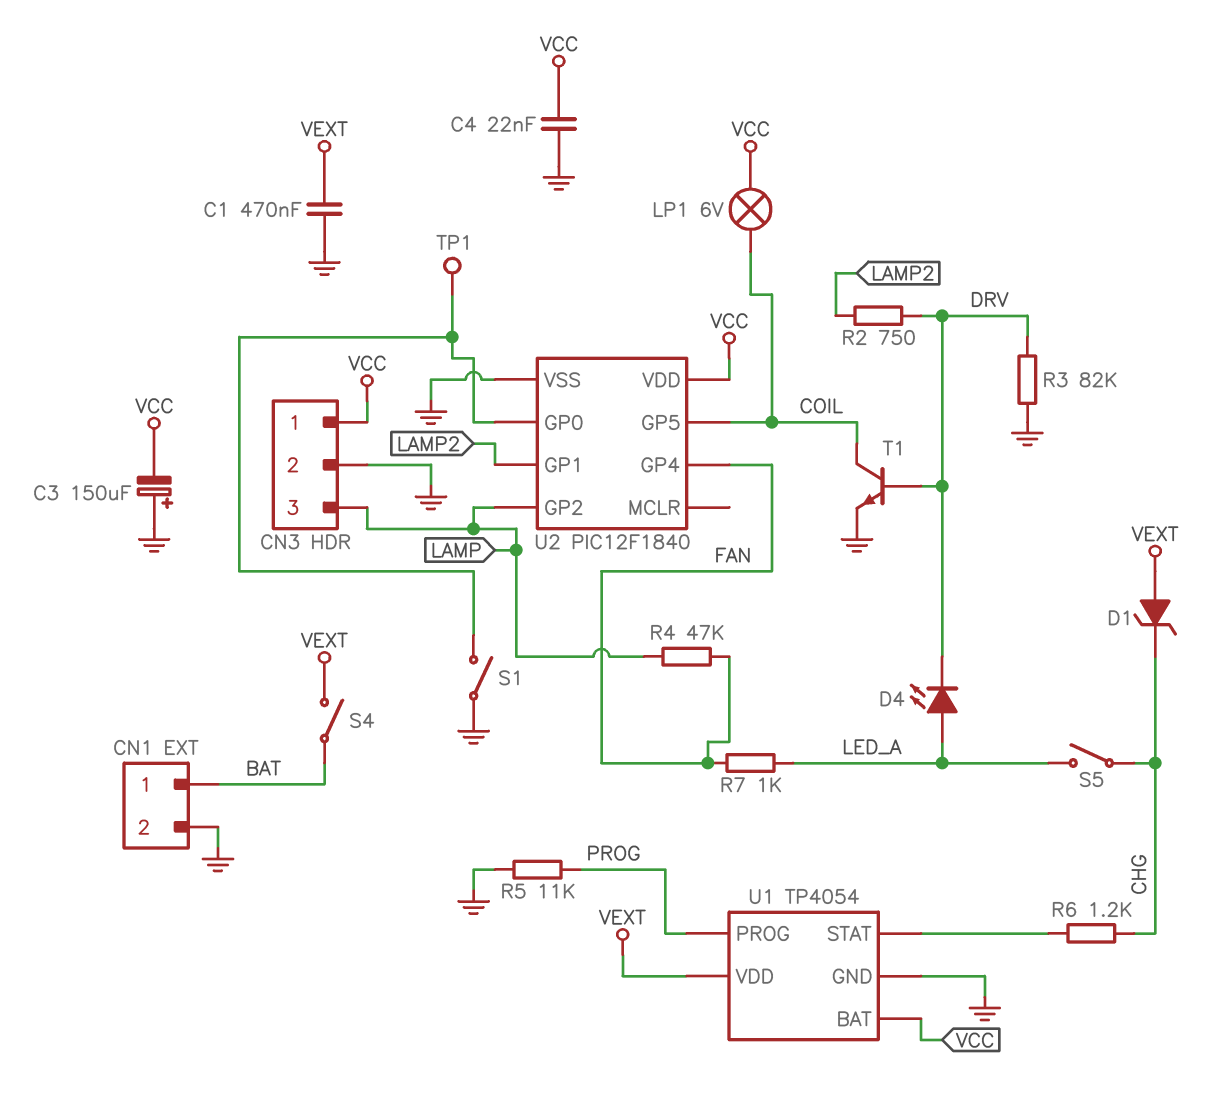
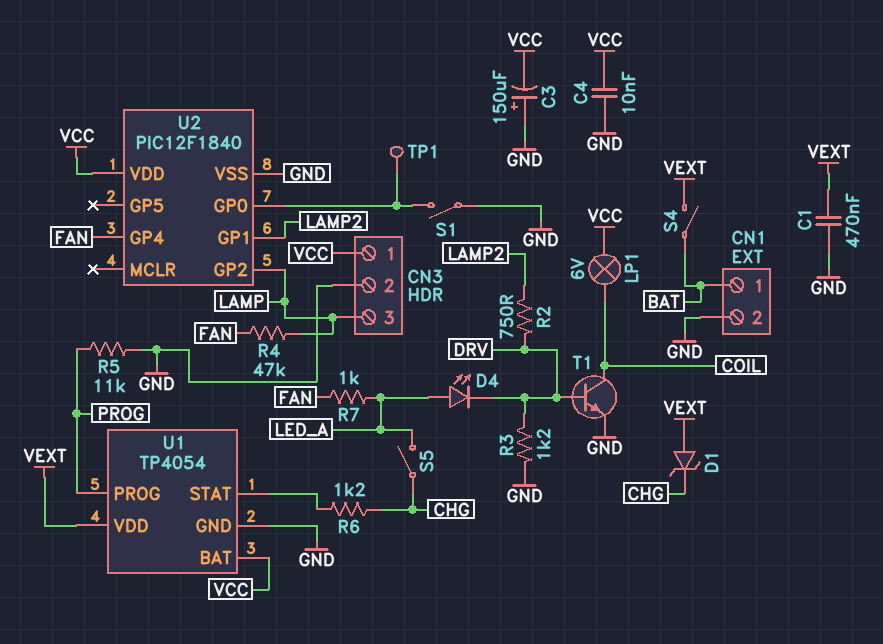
C4: 22nF (GND, VCC) -> 10nF (GND, VCC)
R3: 82k (DRV, GND) -> 1.2k (DRV, GND)
U2 pin GP5: COIL -> none

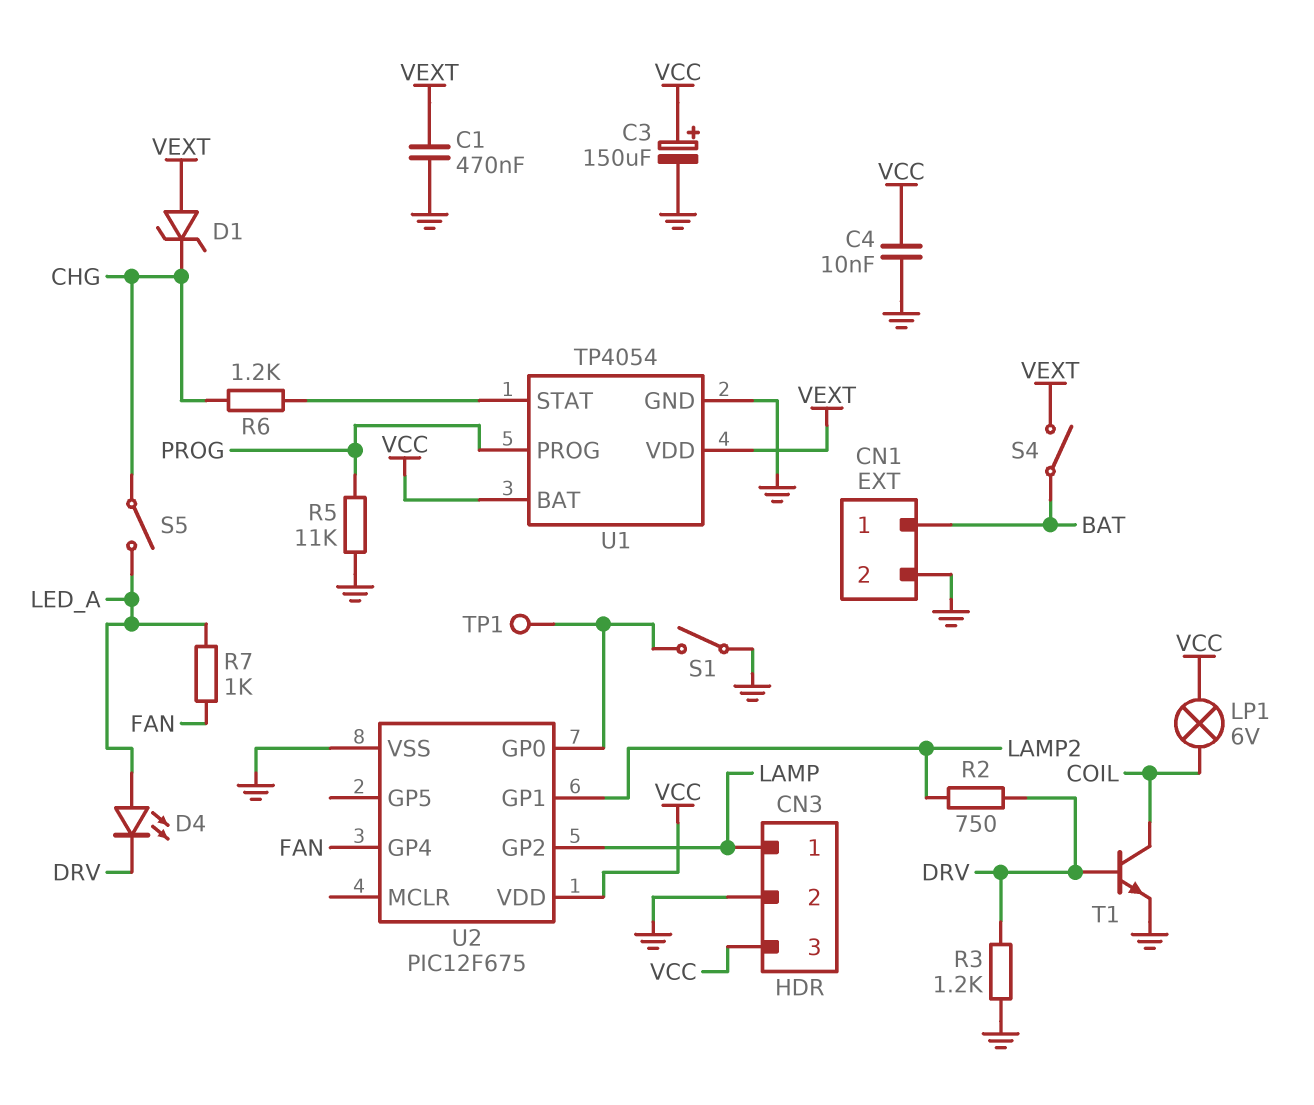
C3: 150uF (plus GND, minus VCC) -> 150uF (plus VCC, minus GND)
CN3 pin 1: VCC -> LAMP
CN3 pin 3: LAMP -> VCC
R4: 47k (FAN, LAMP) -> none
U2: PIC12F1840 -> PIC12F675

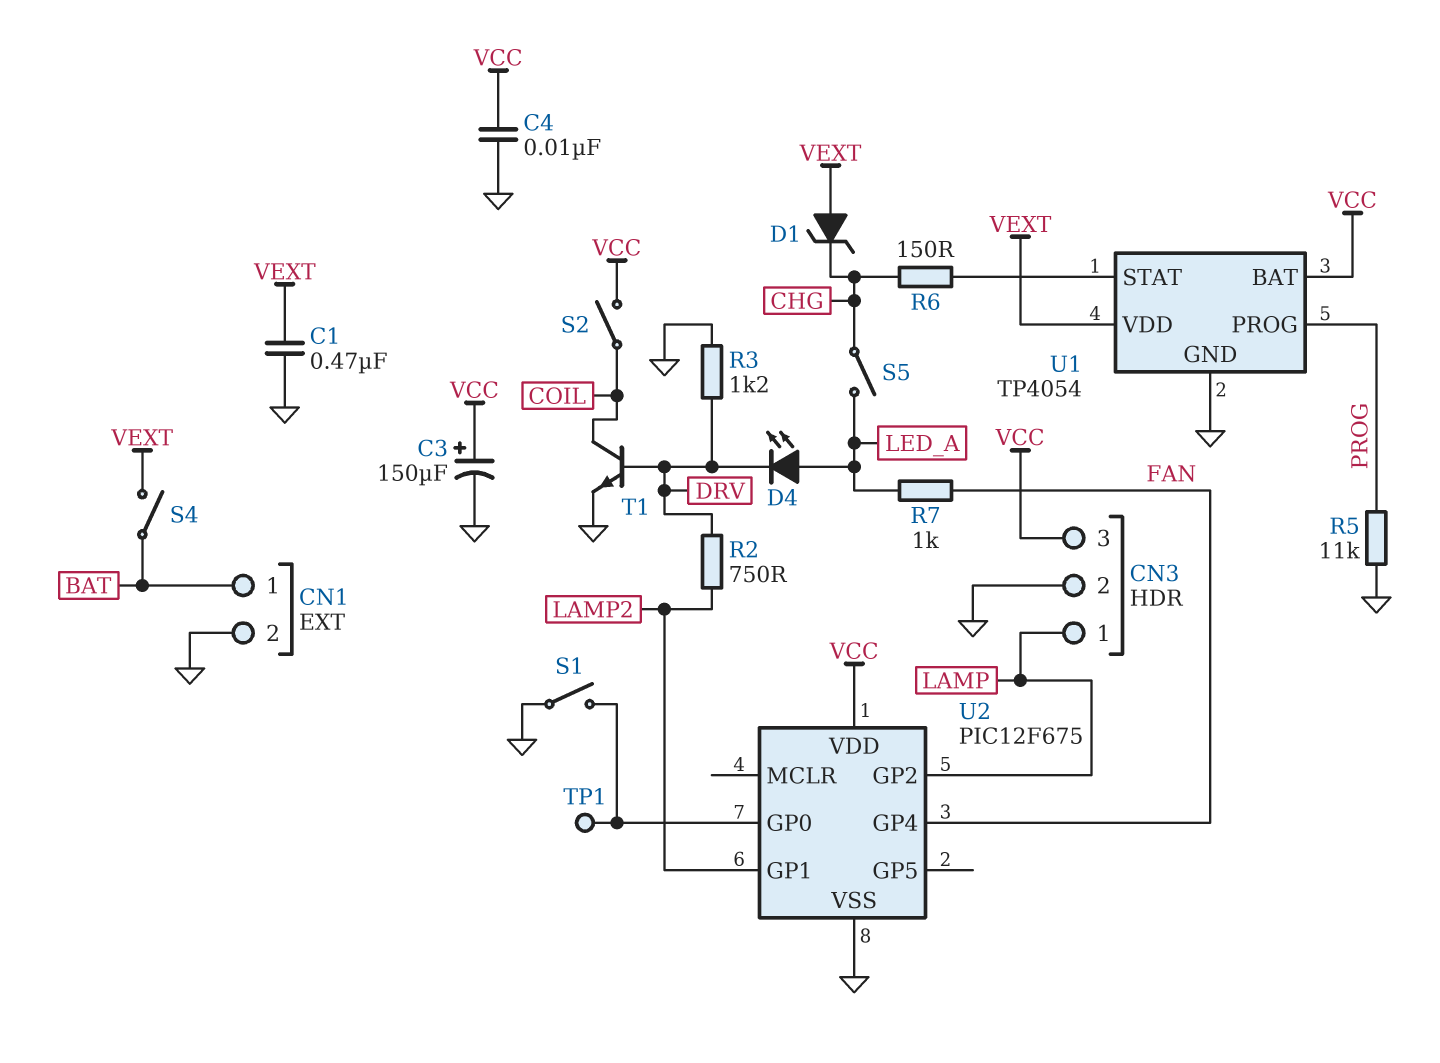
LP1: lamp 6V (COIL, VCC) -> none
R6: 1.2k (CHG, U1/STAT) -> 150 (CHG, U1/STAT)
S2: none -> switch (COIL, VCC)

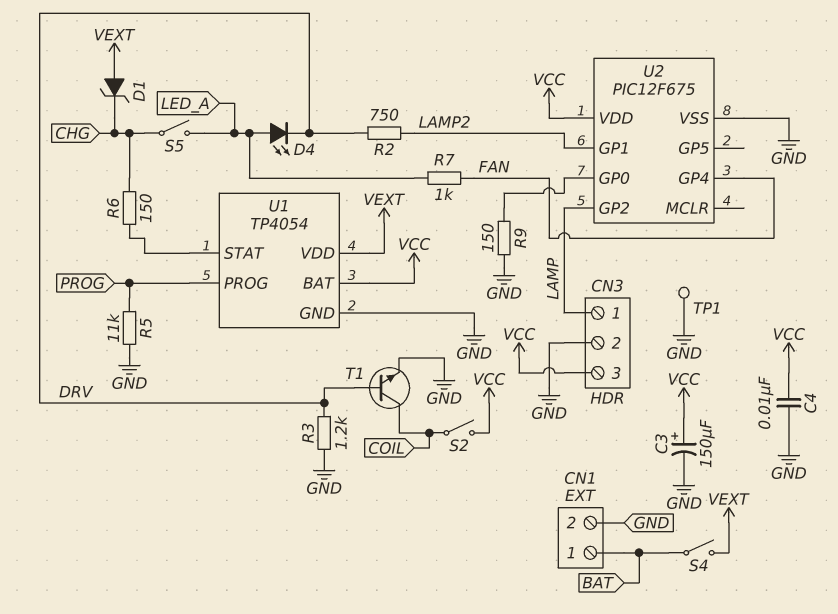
C1: 470nF (GND, VEXT) -> none
R9: none -> 150 (GND, U2/GP0)
S1: switch (GND, U2/GP0) -> none
TP1: test point (U2/GP0) -> test point (GND)

